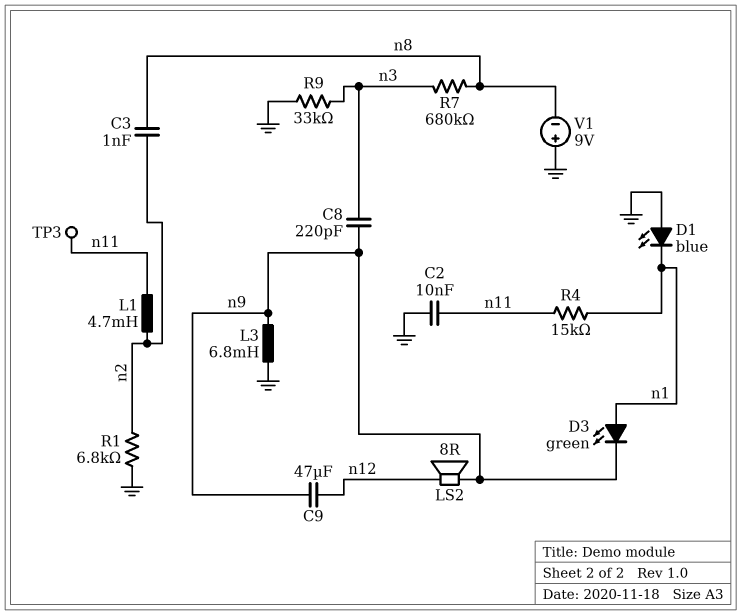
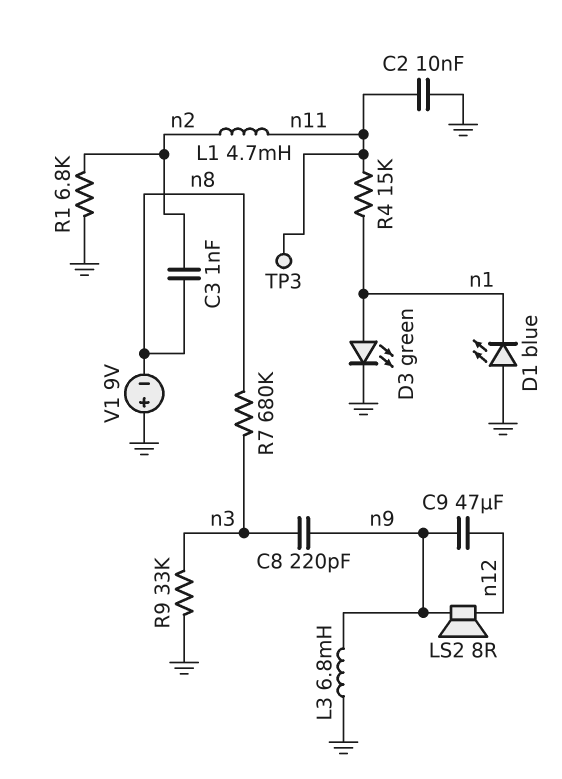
D3: LED green (A n1, K n9) -> LED green (A n1, K GND)

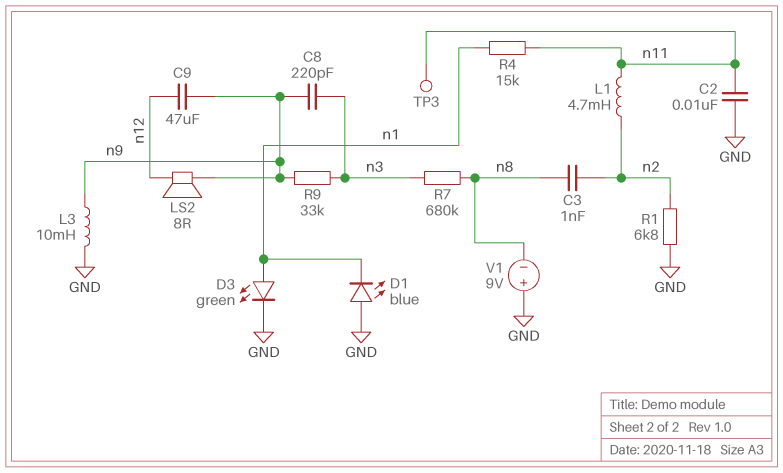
L3: 6.8mH (GND, n9) -> 10mH (GND, n9)
R9: 33k (GND, n3) -> 33k (n3, n9)

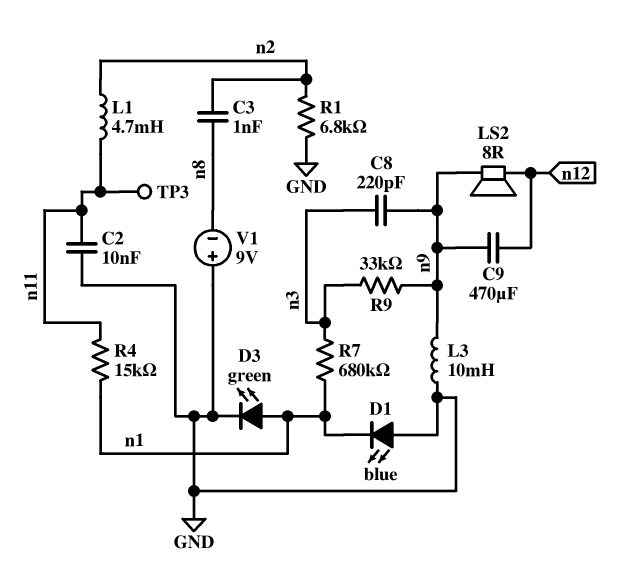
C9: 47uF (n9, n12) -> 470uF (n9, n12)
R7: 680k (n3, n8) -> 680k (n1, n3)

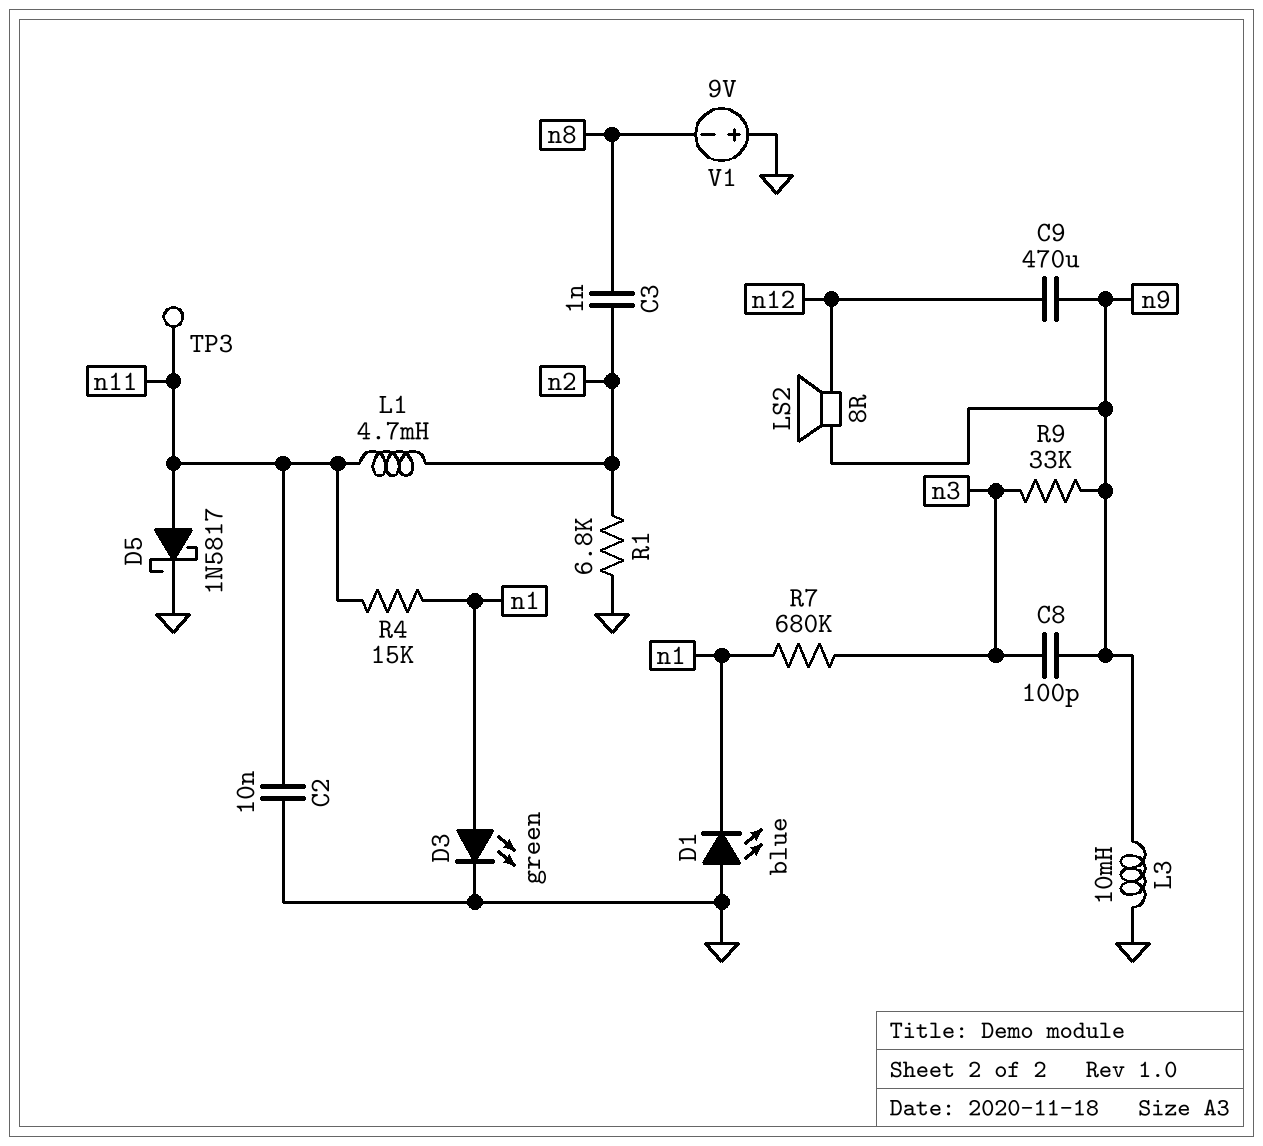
C8: 220pF (n3, n9) -> 100pF (n3, n9)
D5: none -> schottky 1N5817 (A n11, K GND)

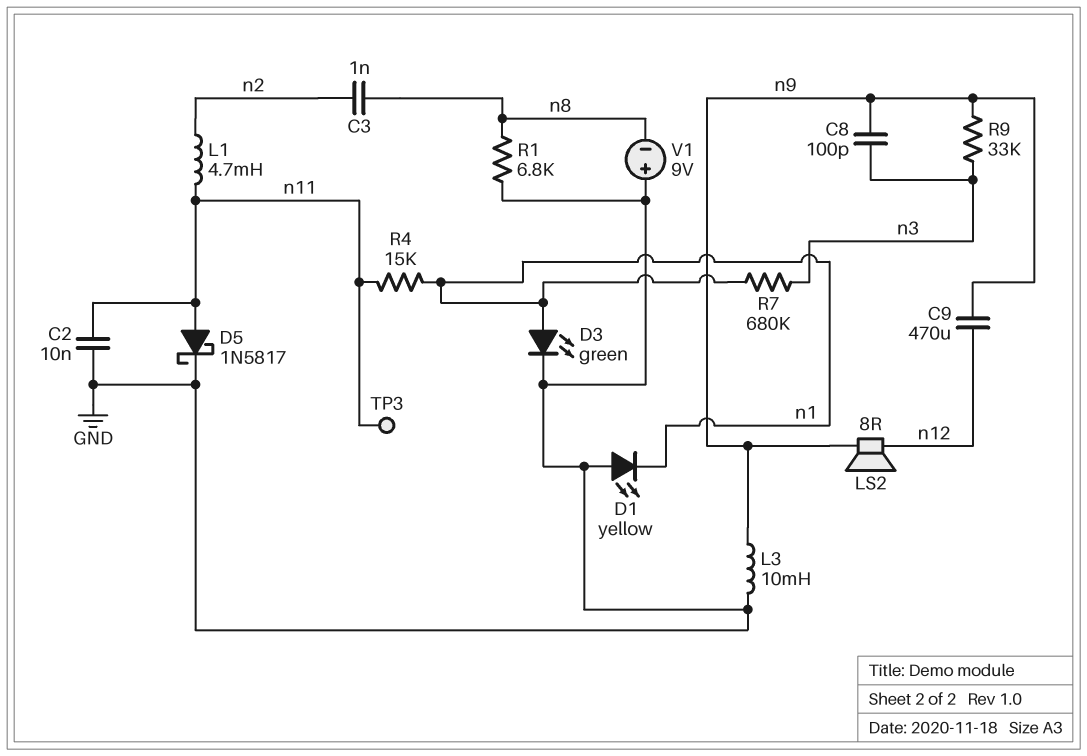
D1: LED blue (A GND, K n1) -> LED yellow (A GND, K n1)
R1: 6.8k (GND, n2) -> 6.8k (GND, n8)

